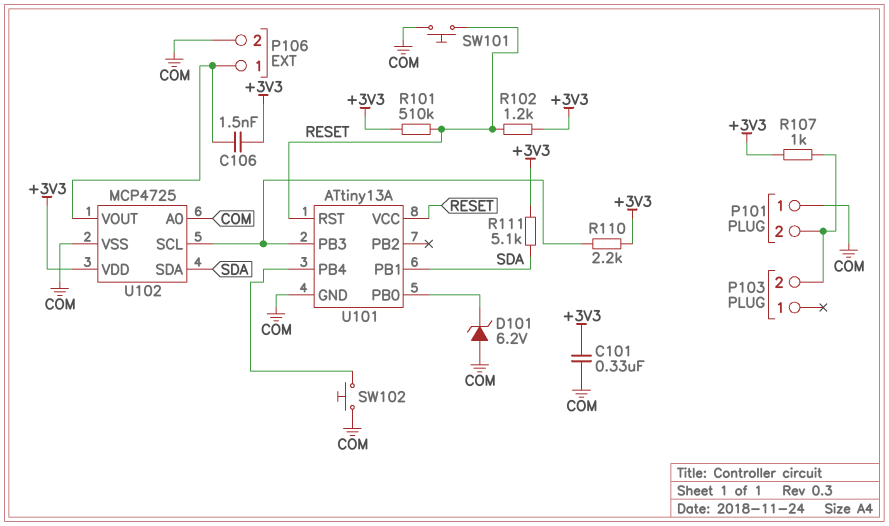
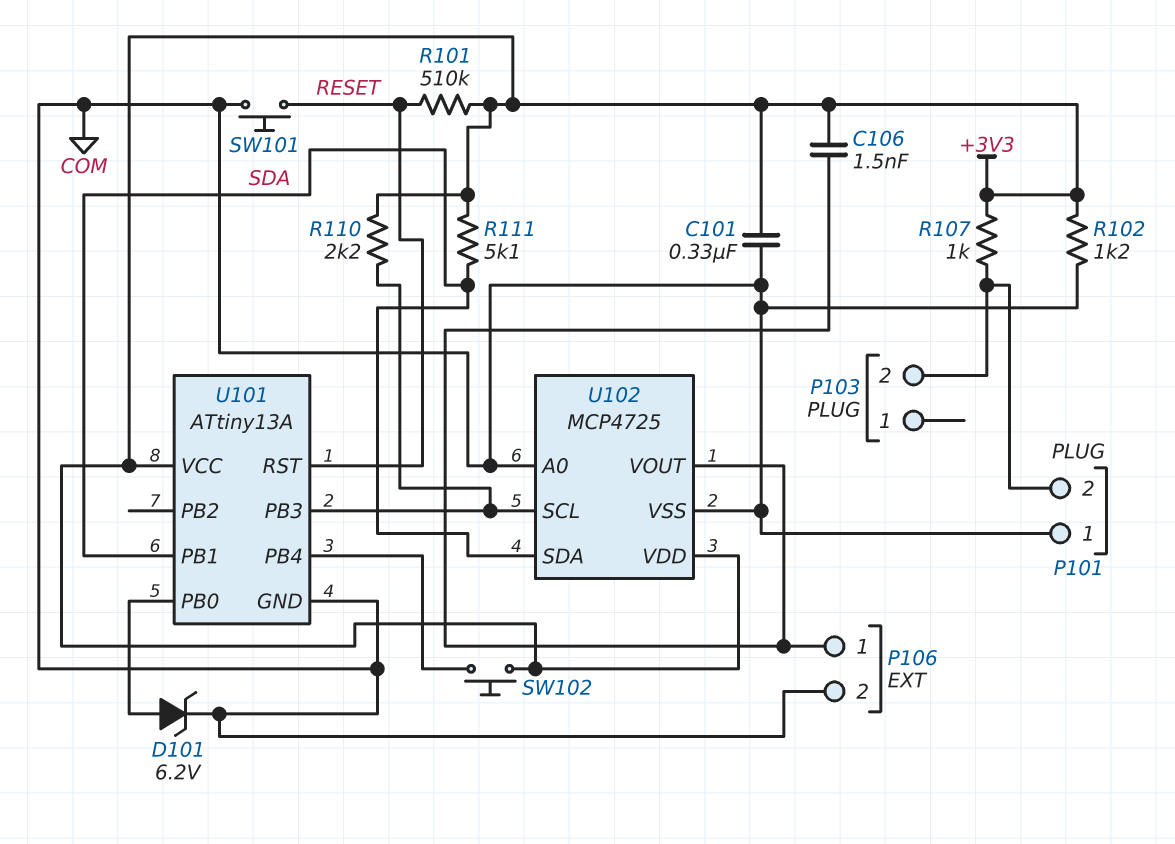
D101: zener 6.2V (A COM, K U101/PB0) -> zener 6.2V (A U101/PB0, K COM)
R102: 1.2k (+3V3, RESET) -> 1.2k (+3V3, COM)
SW102: button (COM, U101/PB4) -> button (+3V3, U101/PB4)
U101 pin VCC: RESET -> +3V3

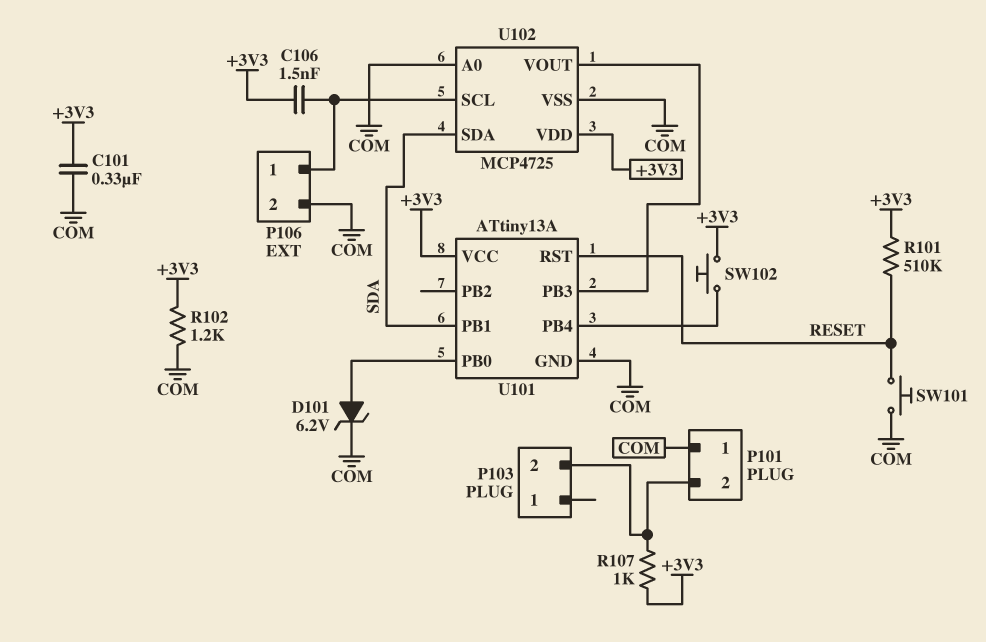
R110: 2.2k (+3V3, U101/PB3) -> none
R111: 5.1k (+3V3, SDA) -> none
U102 pin SCL: U101/PB3 -> P106/1
U102 pin VOUT: P106/1 -> U101/PB3

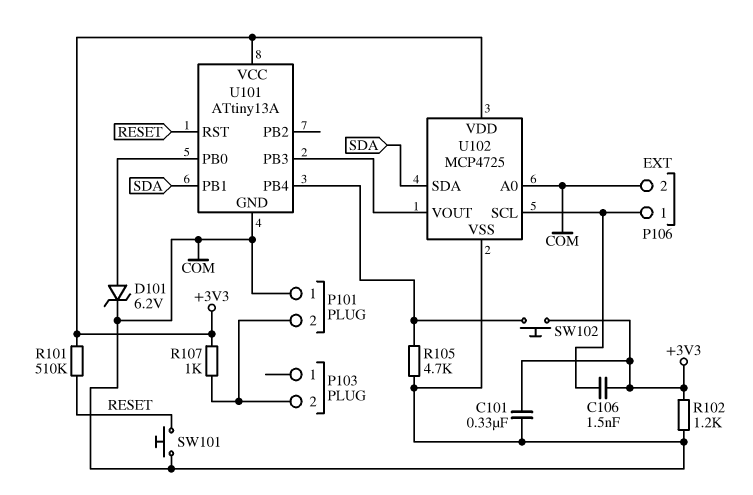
R105: none -> 4.7k (COM, U101/PB4)

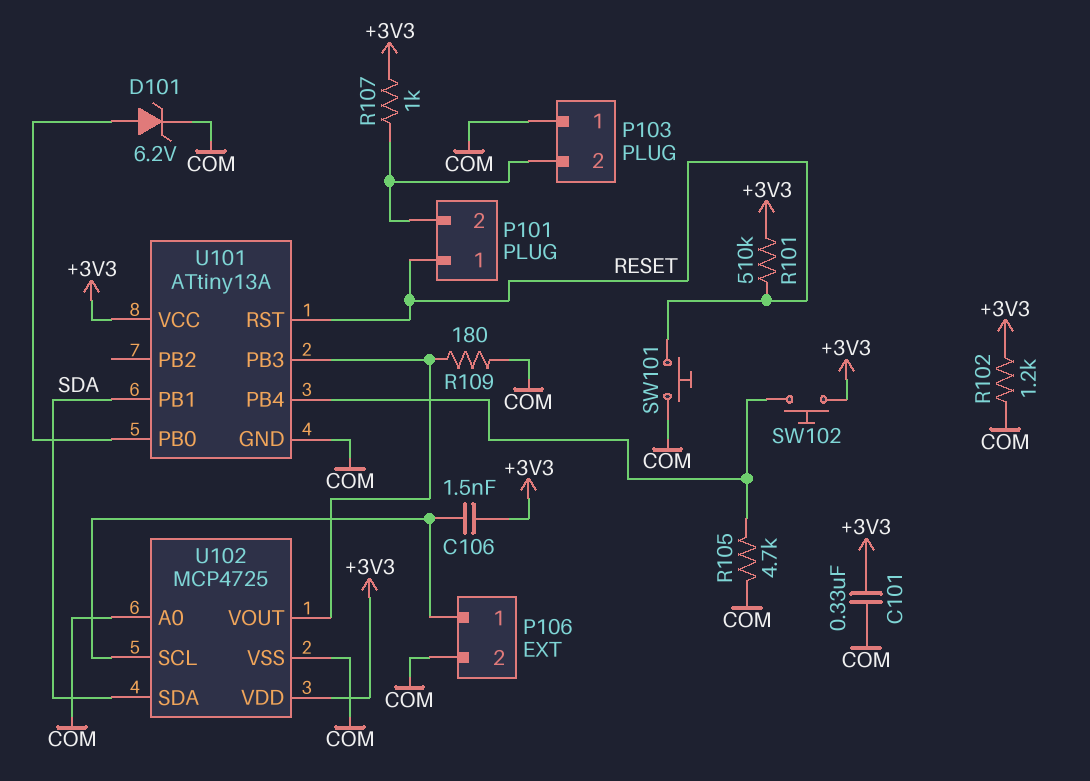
P101 pin 1: COM -> RESET
P103 pin 1: none -> COM
R109: none -> 180 (COM, U101/PB3)

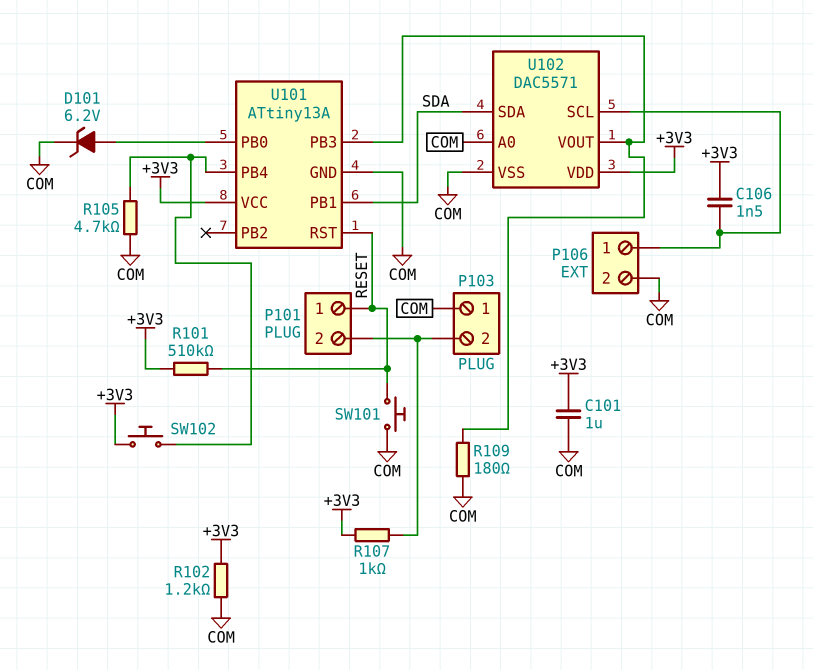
C101: 330nF (+3V3, COM) -> 1uF (+3V3, COM)
U102: MCP4725 -> DAC5571

